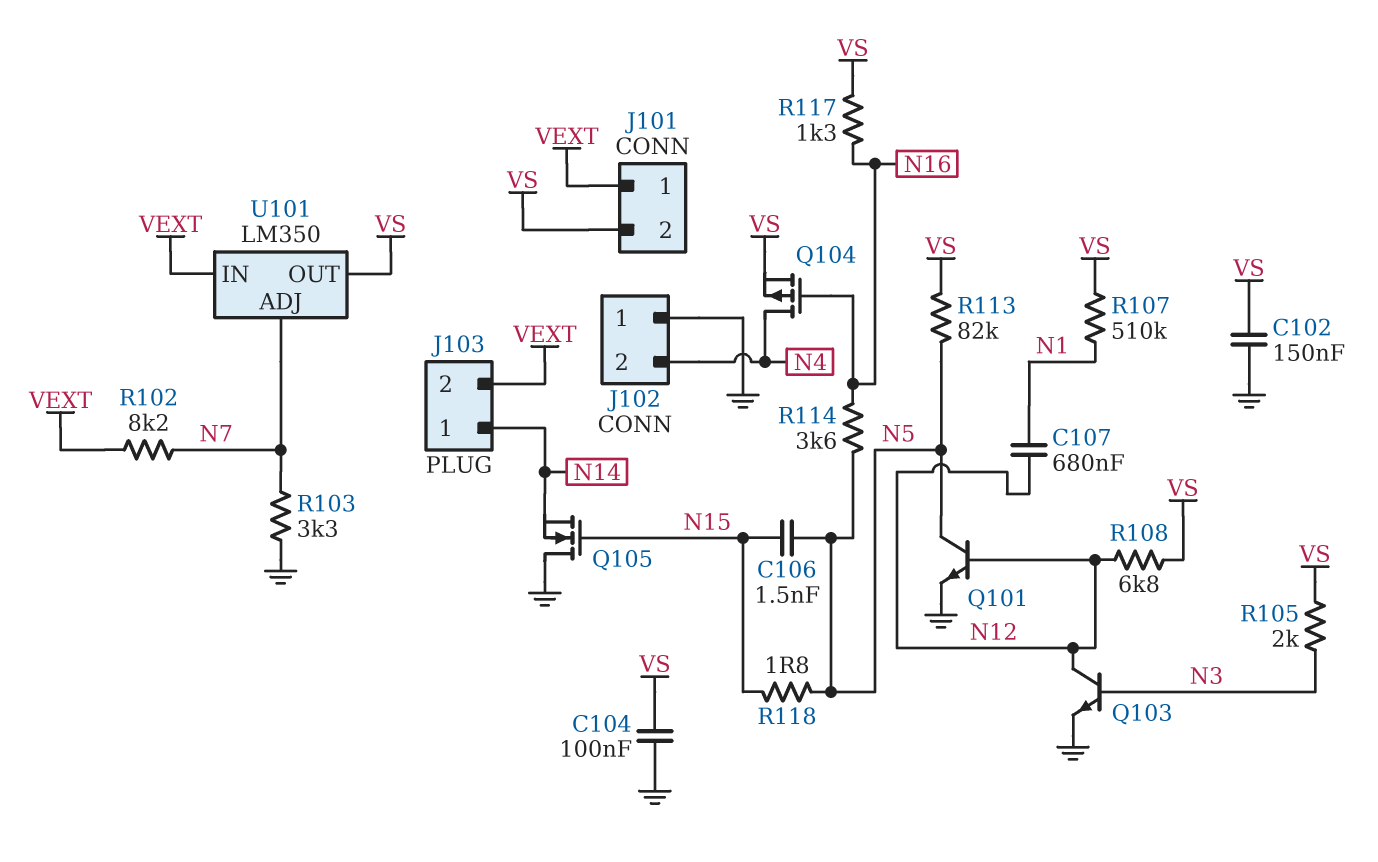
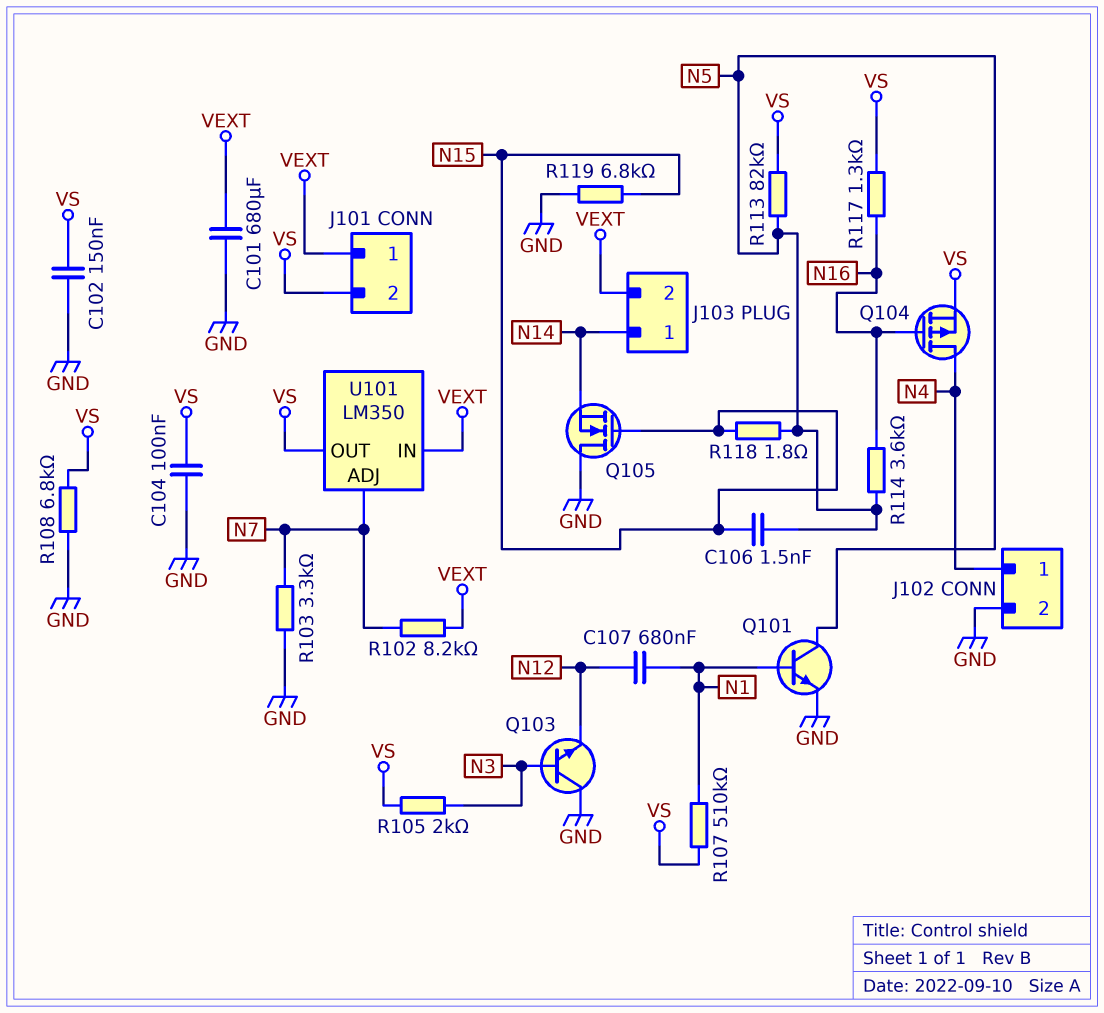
C101: none -> 680uF (GND, VEXT)
J102 pin 1: GND -> N4
J102 pin 2: N4 -> GND
Q101: NPN (B N12, C N5, E GND) -> NPN (B N1, C N5, E GND)
Q103: NPN (B N3, C N12, E GND) -> NPN (B N3, C GND, E N12)
R108: 6.8k (N12, VS) -> 6.8k (GND, VS)
R119: none -> 6.8k (GND, N15)

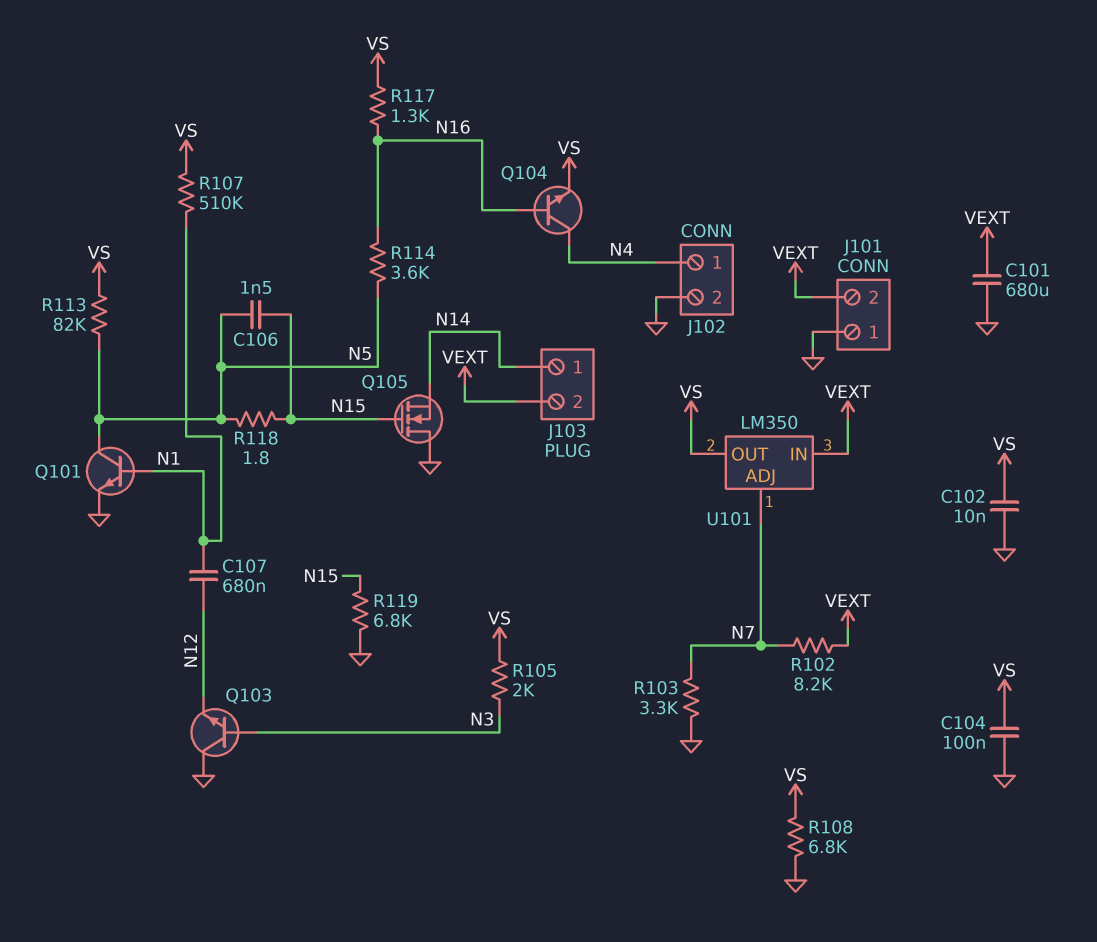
C102: 150nF (GND, VS) -> 10nF (GND, VS)
J101 pin 1: VEXT -> GND
J101 pin 2: VS -> VEXT
Q104: PMOS (G N16, D N4, S VS) -> NPN (B N16, C N4, E VS)

